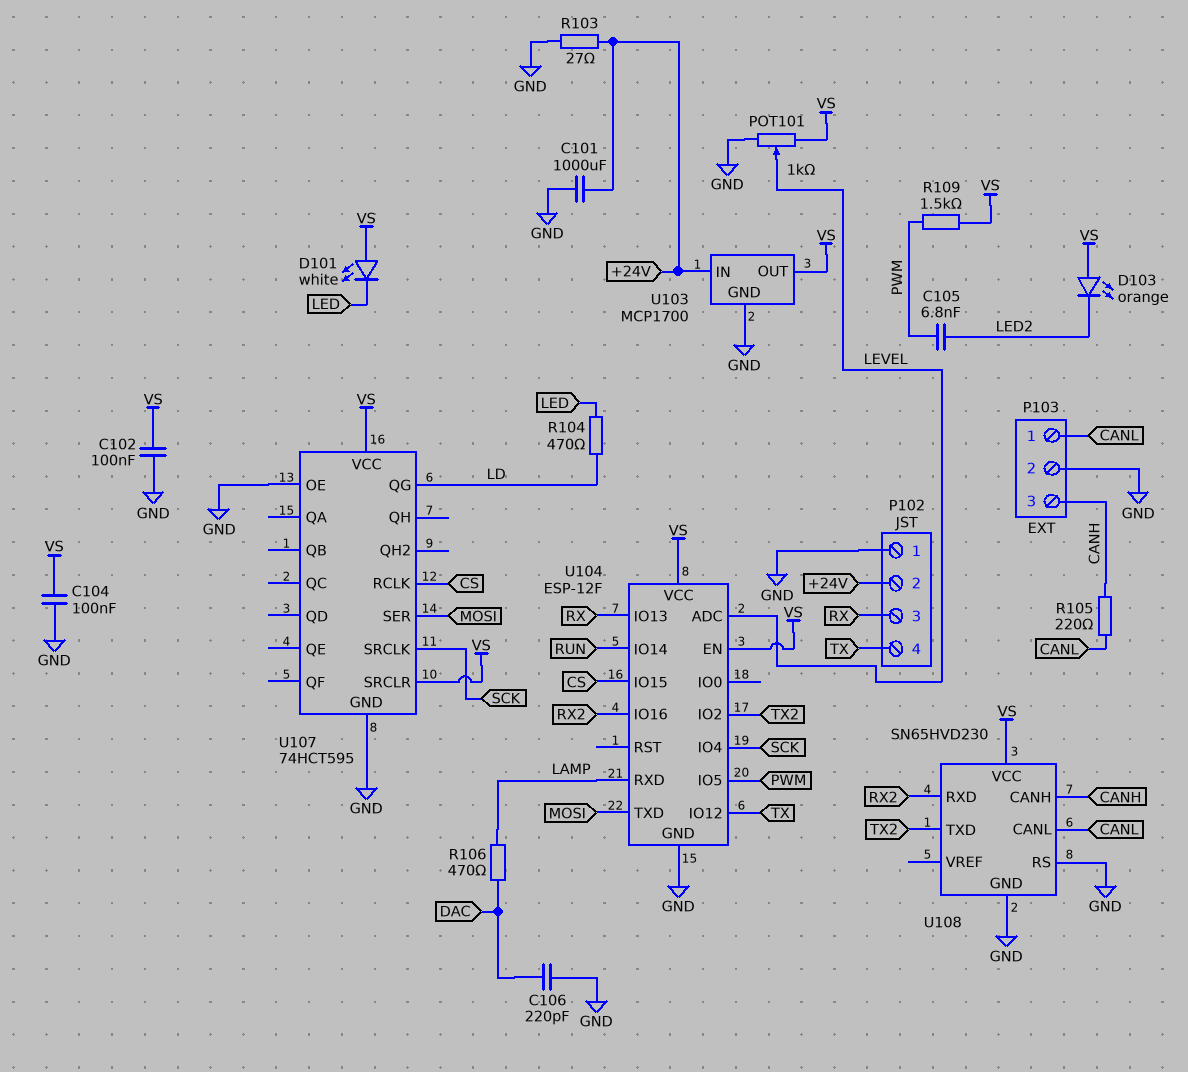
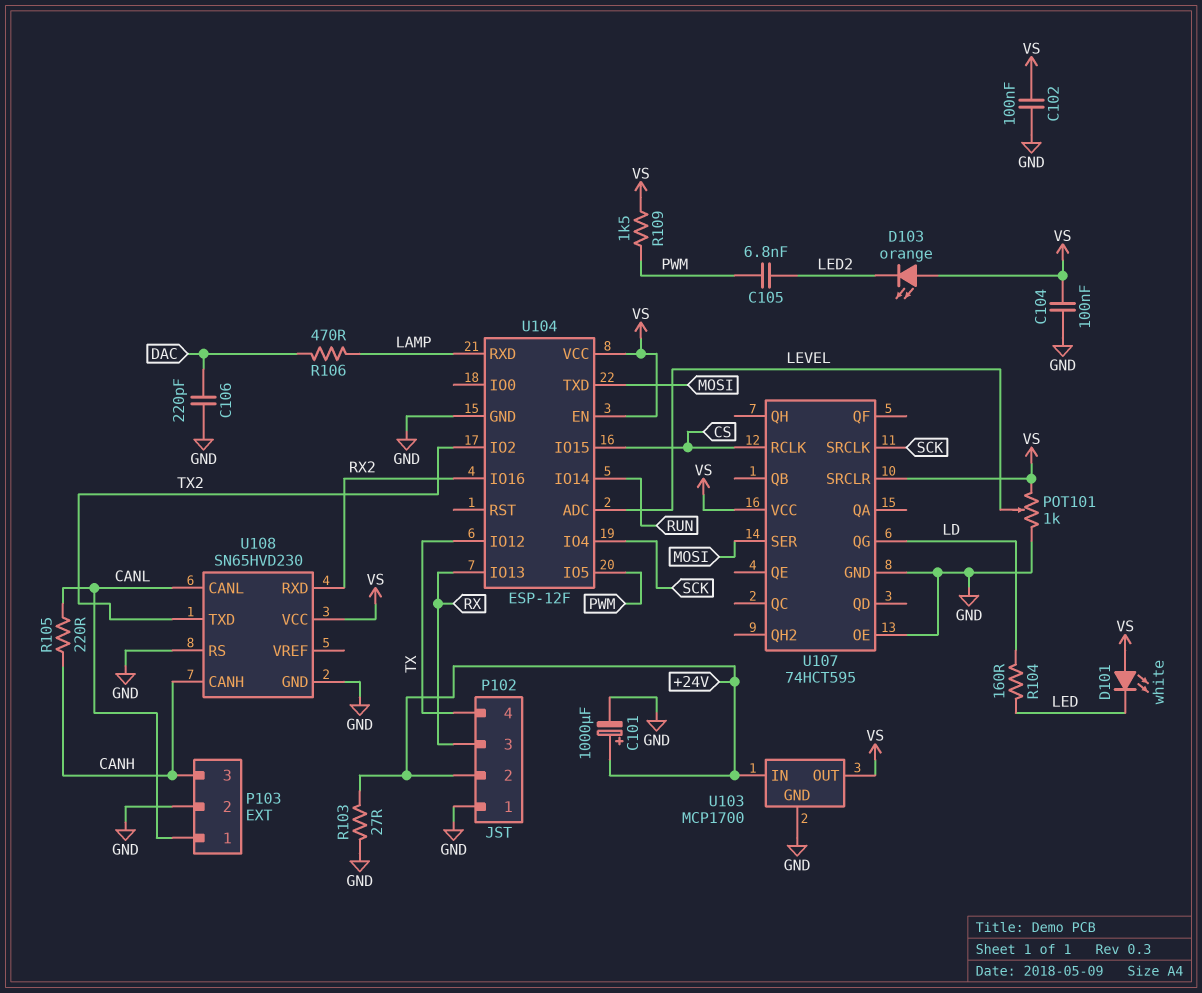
C101: 1000uF (+24V, GND) -> 1000uF (plus +24V, minus GND)
R104: 470 (LD, LED) -> 160 (LD, LED)

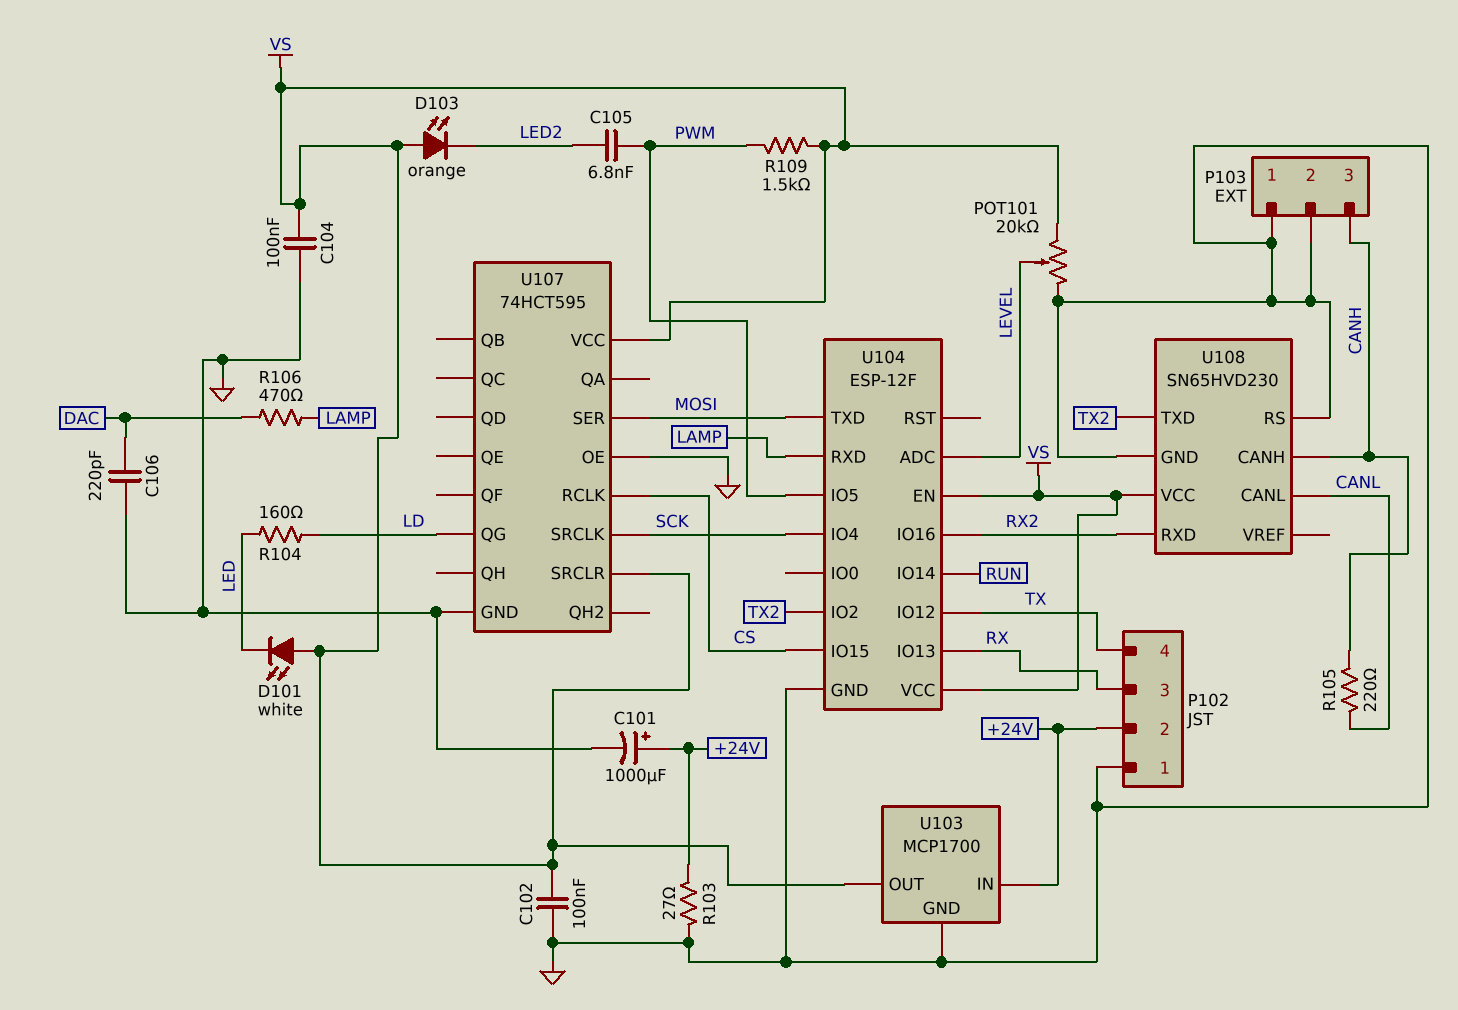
P103 pin 1: CANL -> GND
POT101: 1k (GND, VS, wiper LEVEL) -> 20k (GND, VS, wiper LEVEL)

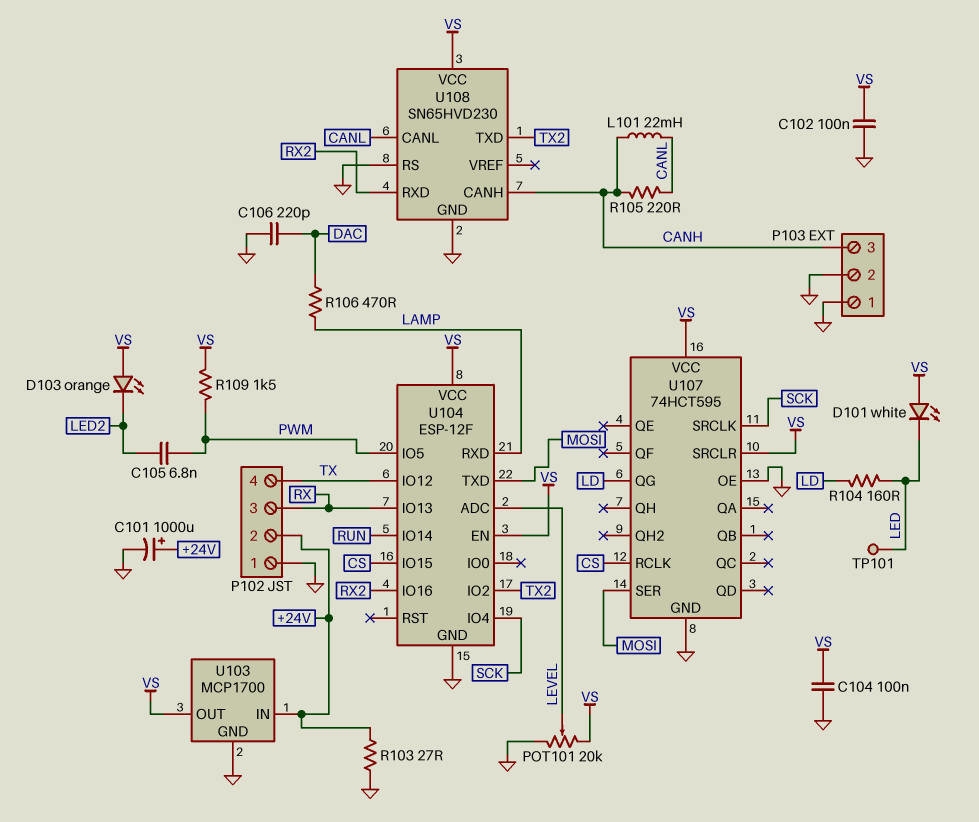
L101: none -> 22mH (CANH, CANL)
TP101: none -> test point (LED)

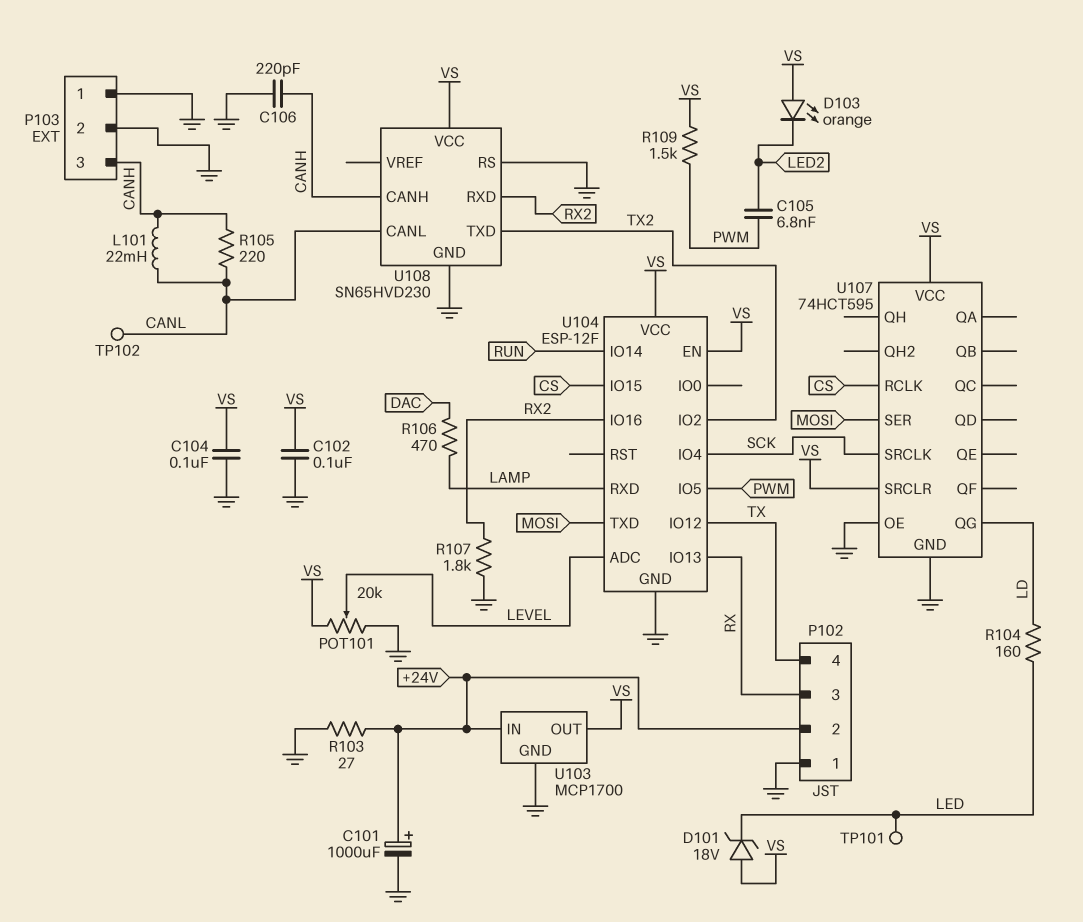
C106: 220pF (DAC, GND) -> 220pF (CANH, GND)
D101: LED white (A VS, K LED) -> zener 18V (A VS, K LED)
R107: none -> 1.8k (GND, RX2)
TP102: none -> test point (CANL)

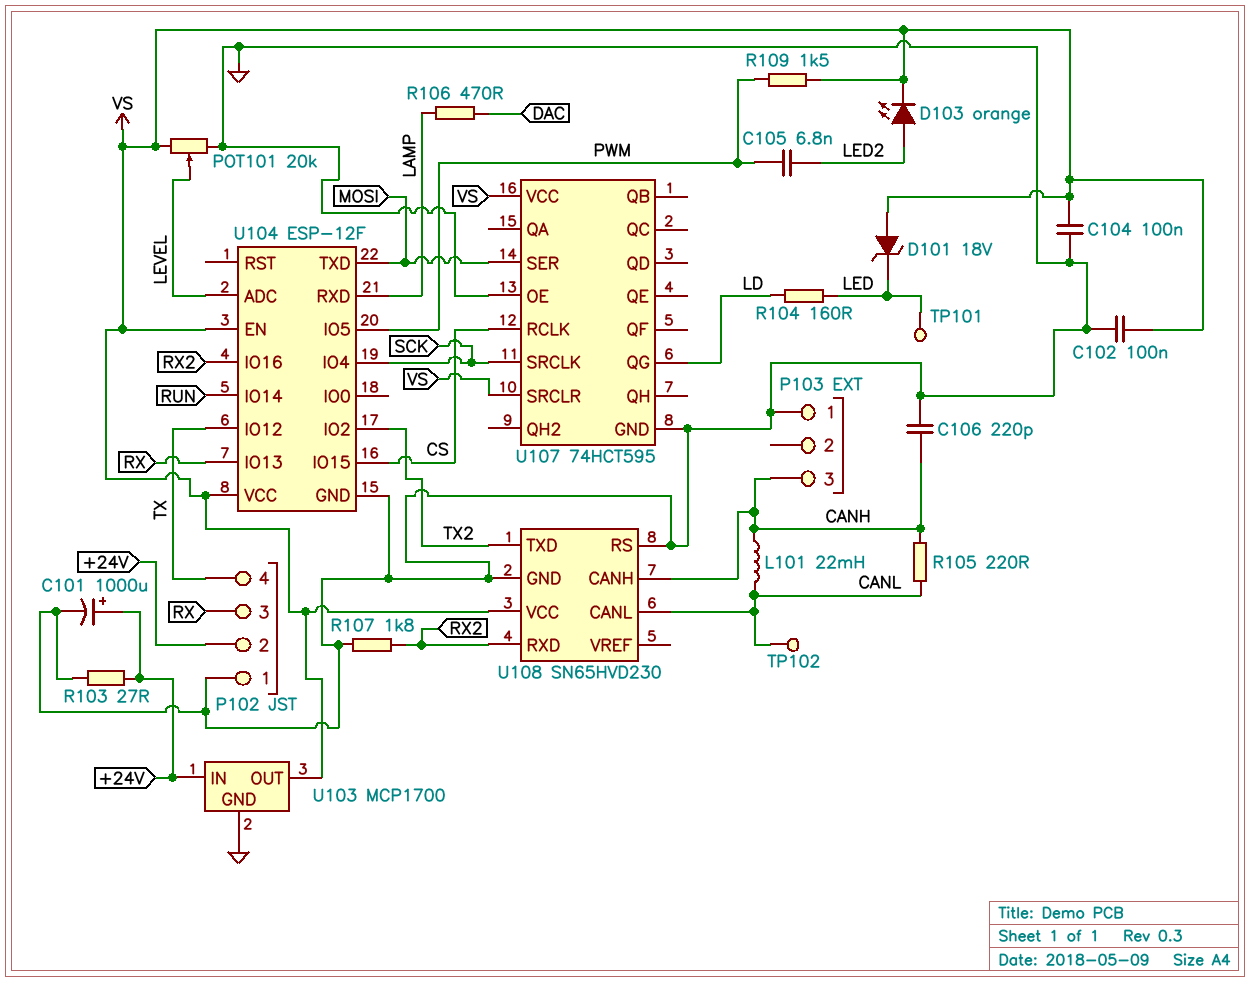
D103: LED orange (A VS, K LED2) -> LED orange (A LED2, K VS)
P103 pin 2: GND -> none

